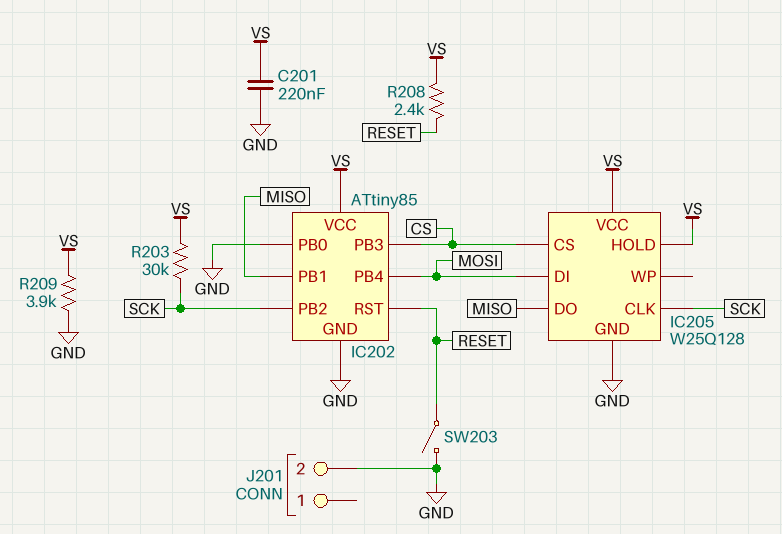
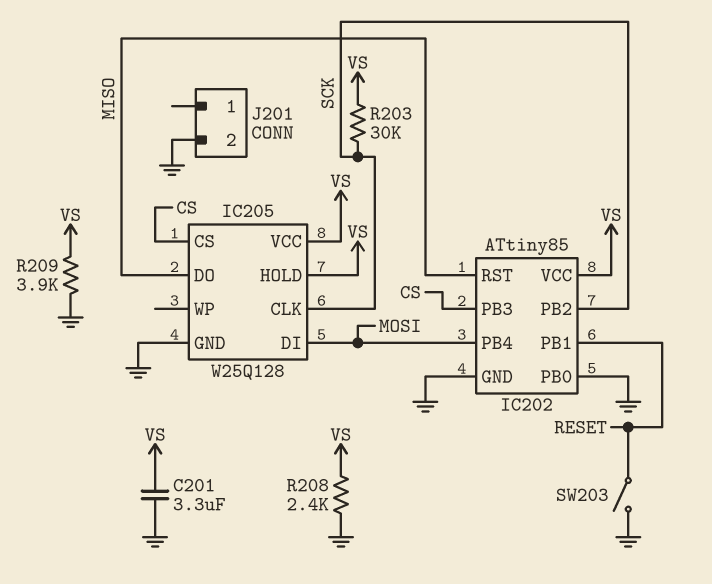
C201: 220nF (GND, VS) -> 3.3uF (GND, VS)
IC202 pin PB1: MISO -> RESET
IC202 pin RST: RESET -> MISO
R208: 2.4k (RESET, VS) -> 2.4k (GND, VS)

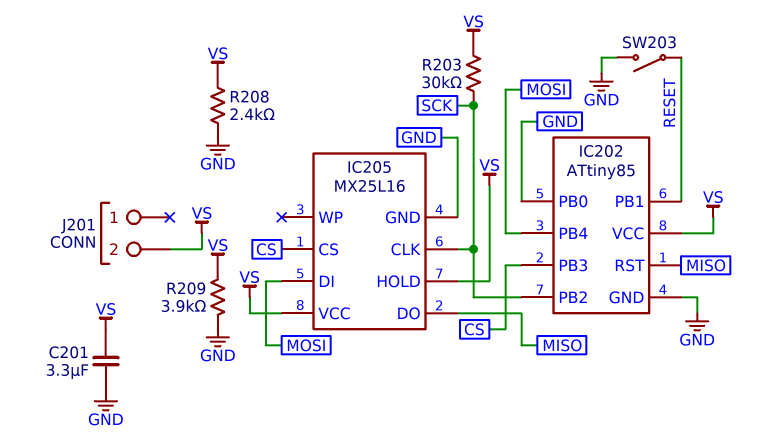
IC205: W25Q128 -> MX25L16
J201 pin 2: GND -> VS

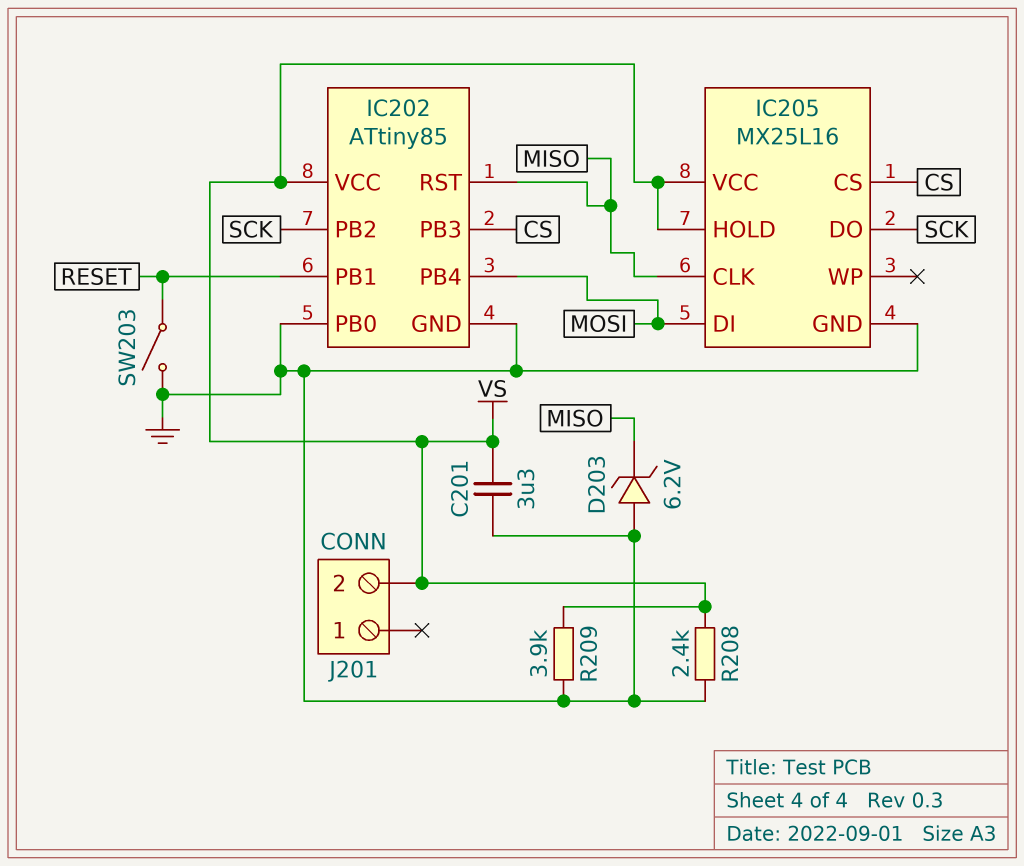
D203: none -> zener 6.2V (A GND, K MISO)
IC205 pin CLK: SCK -> MISO
IC205 pin DO: MISO -> SCK
R203: 30k (SCK, VS) -> none

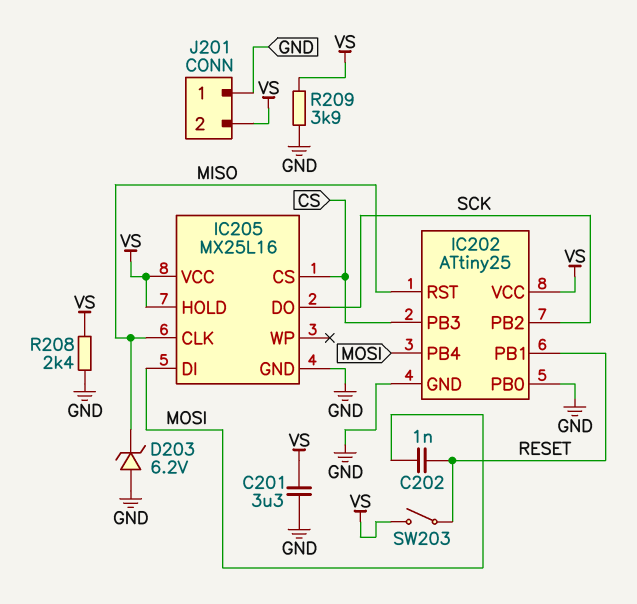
C202: none -> 1nF (MOSI, RESET)
IC202: ATtiny85 -> ATtiny25
J201 pin 1: none -> GND
SW203: switch (GND, RESET) -> switch (RESET, VS)

